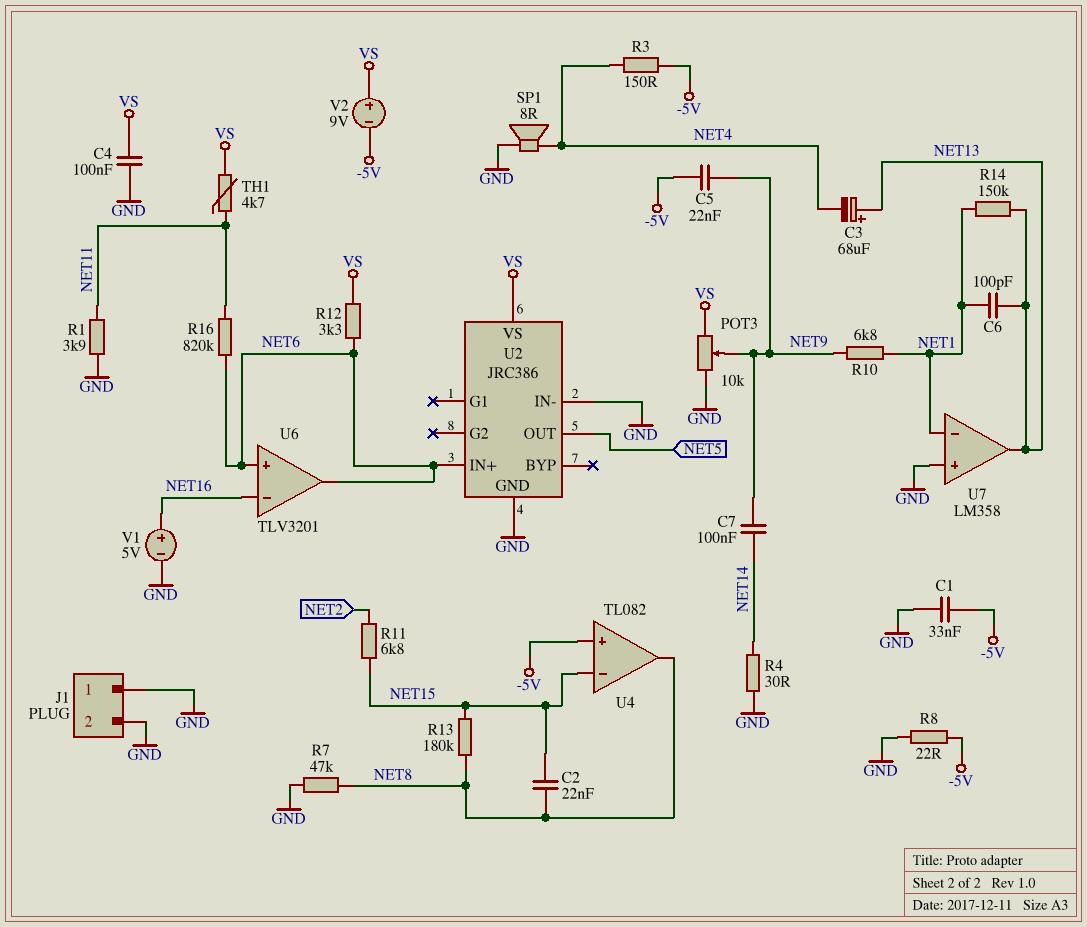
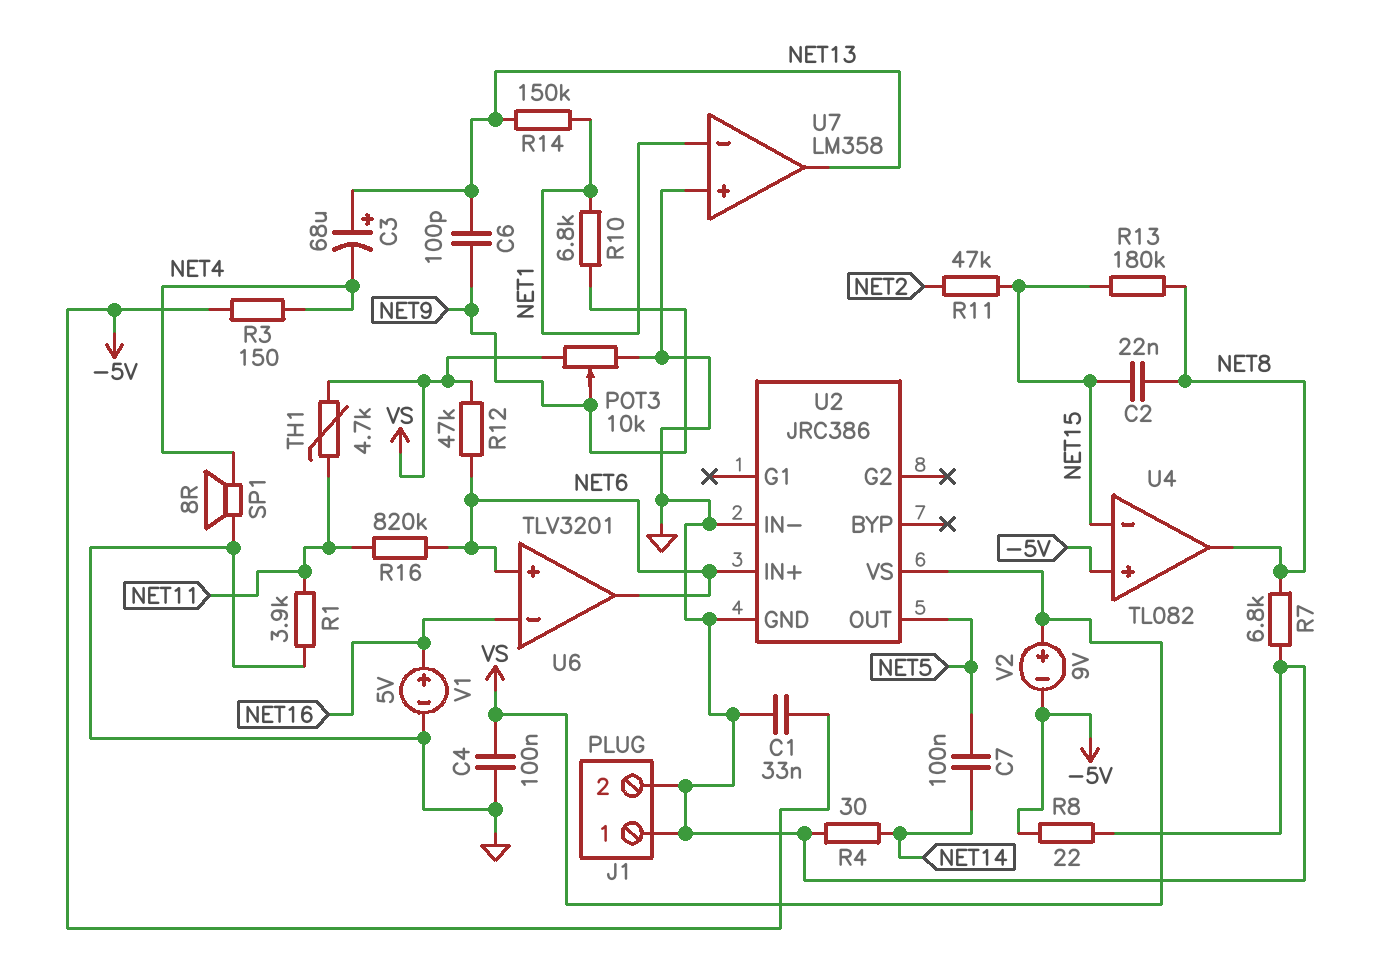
C5: 22nF (-5V, NET9) -> none
C6: 100pF (NET1, NET13) -> 100pF (NET9, NET13)
C7: 100nF (NET9, NET14) -> 100nF (NET5, NET14)
R7: 47k (GND, NET8) -> 6.8k (GND, NET8)
R11: 6.8k (NET2, NET15) -> 47k (NET2, NET15)
R12: 3.3k (NET6, VS) -> 47k (NET6, VS)

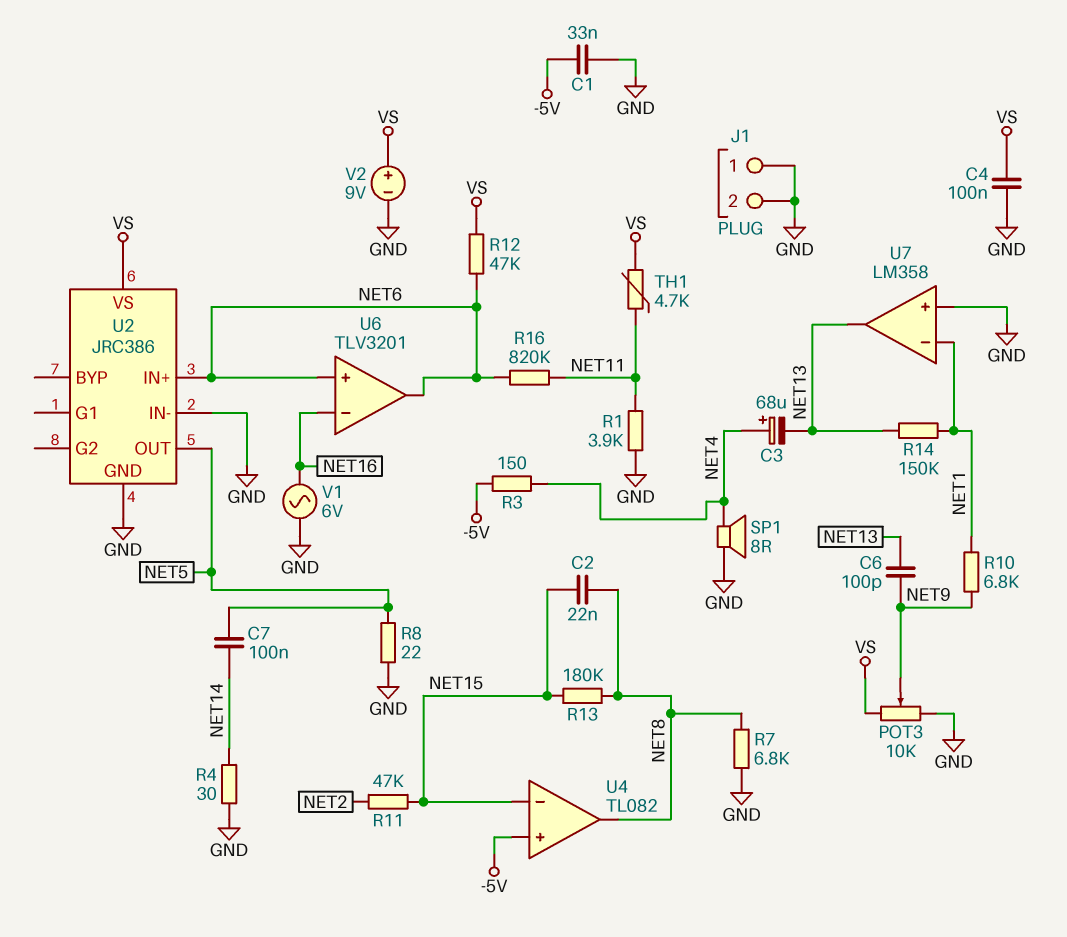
C3: 68uF (plus NET13, minus NET4) -> 68uF (plus NET4, minus NET13)
R8: 22 (-5V, GND) -> 22 (GND, NET5)
V1: 5V (plus NET16, minus GND) -> AC 6V (GND, NET16)
V2: 9V (plus VS, minus -5V) -> 9V (plus VS, minus GND)

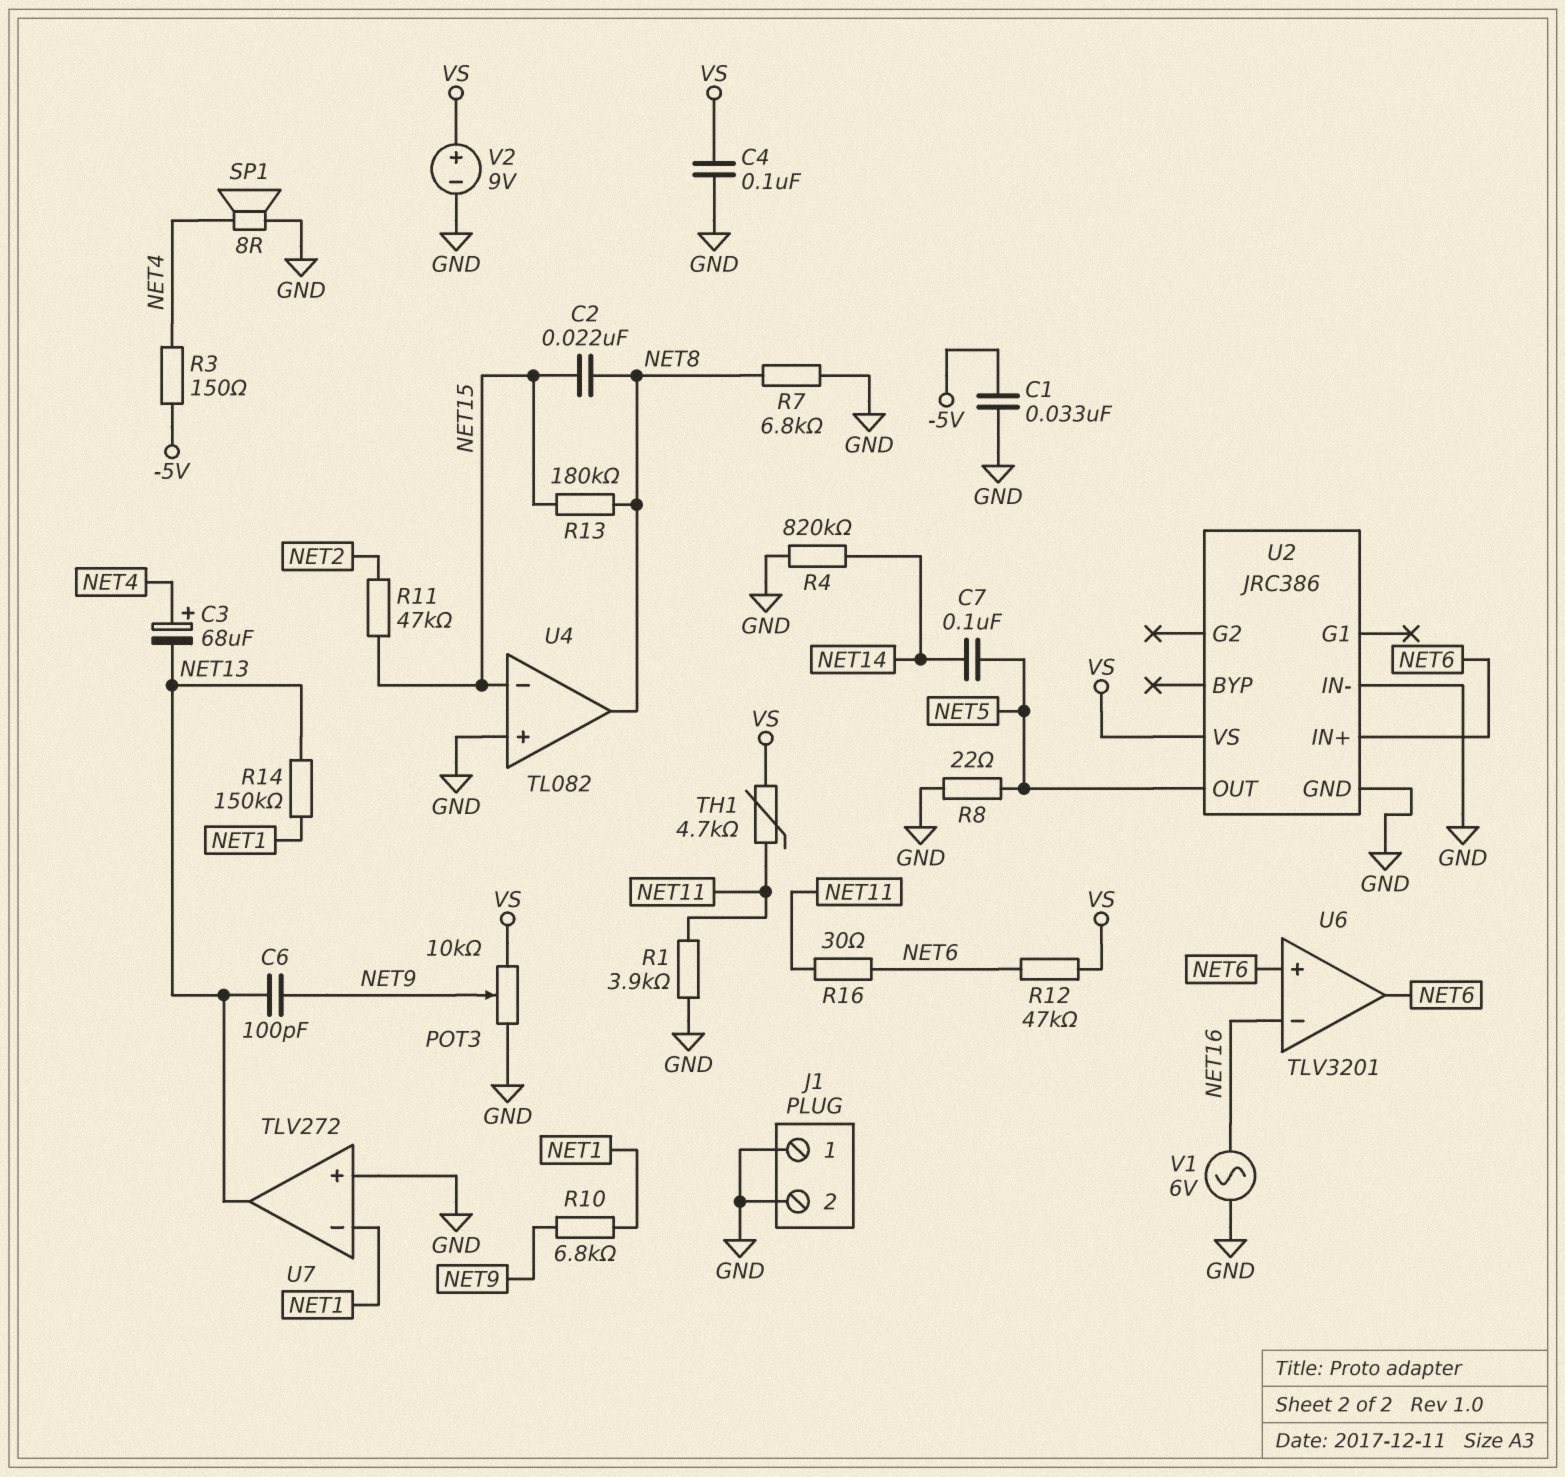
R4: 30 (GND, NET14) -> 820k (GND, NET14)
R16: 820k (NET6, NET11) -> 30 (NET6, NET11)
U4 pin in+: -5V -> GND
U7: LM358 -> TLV272

